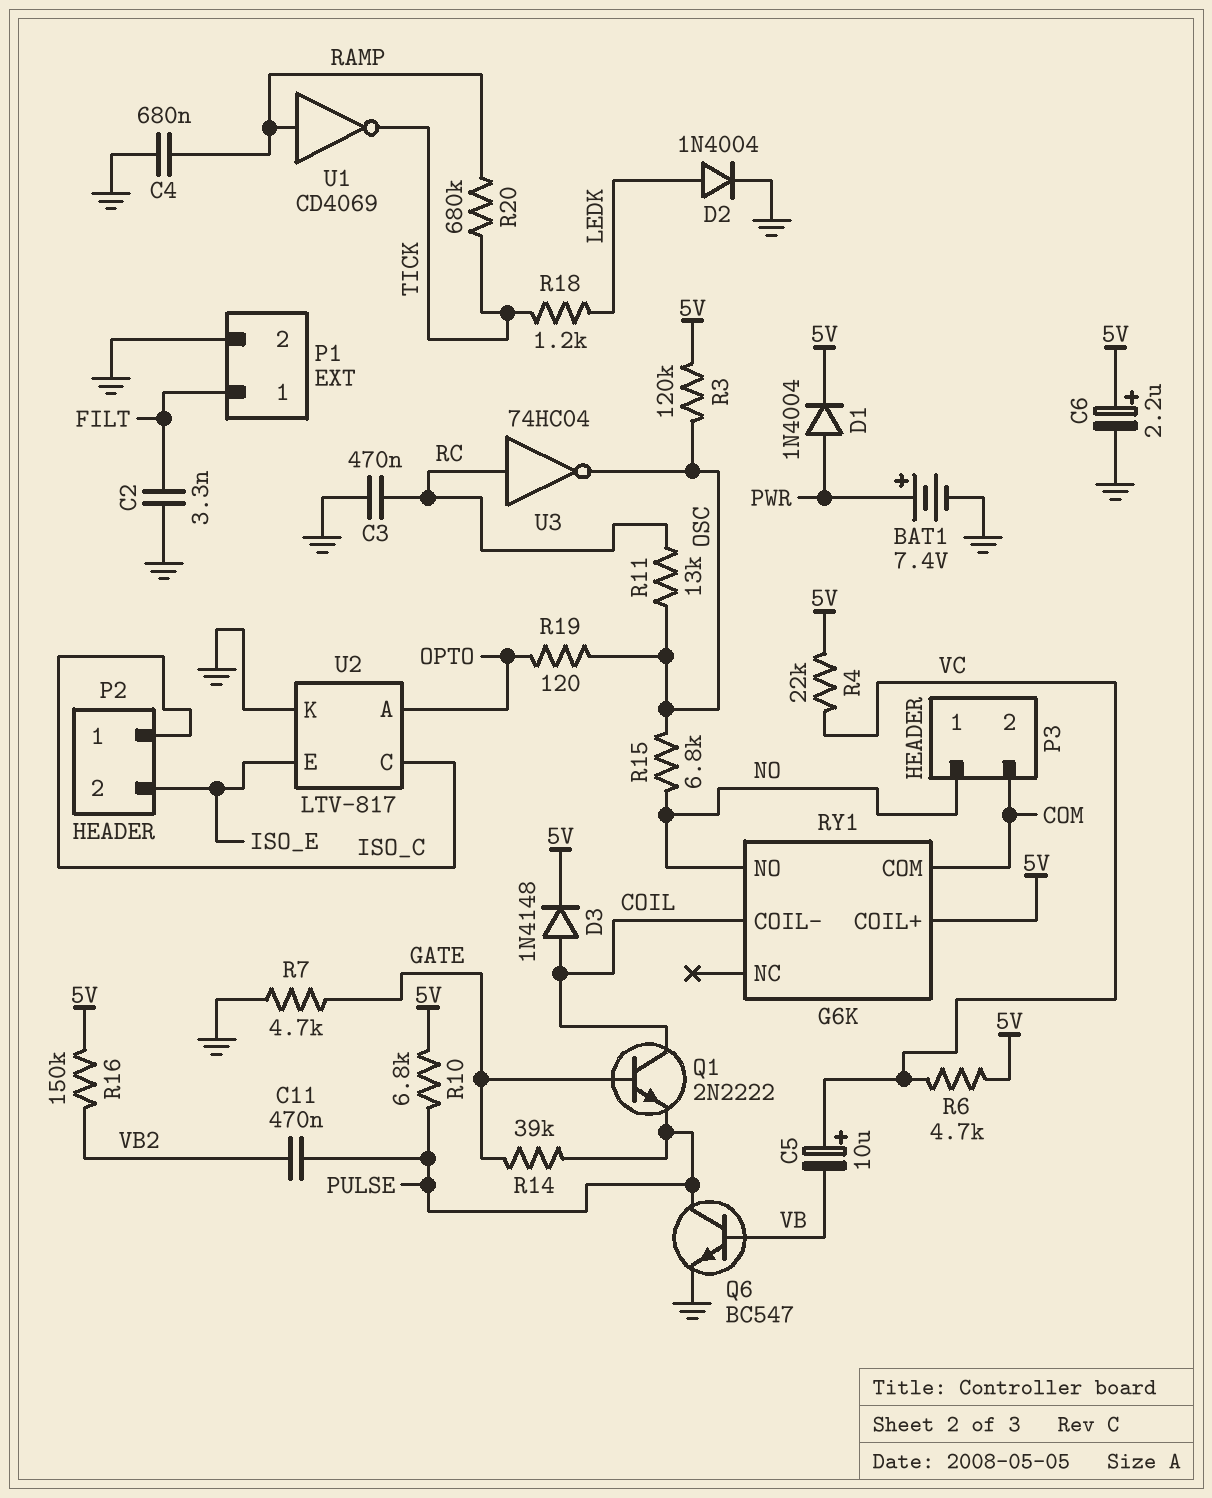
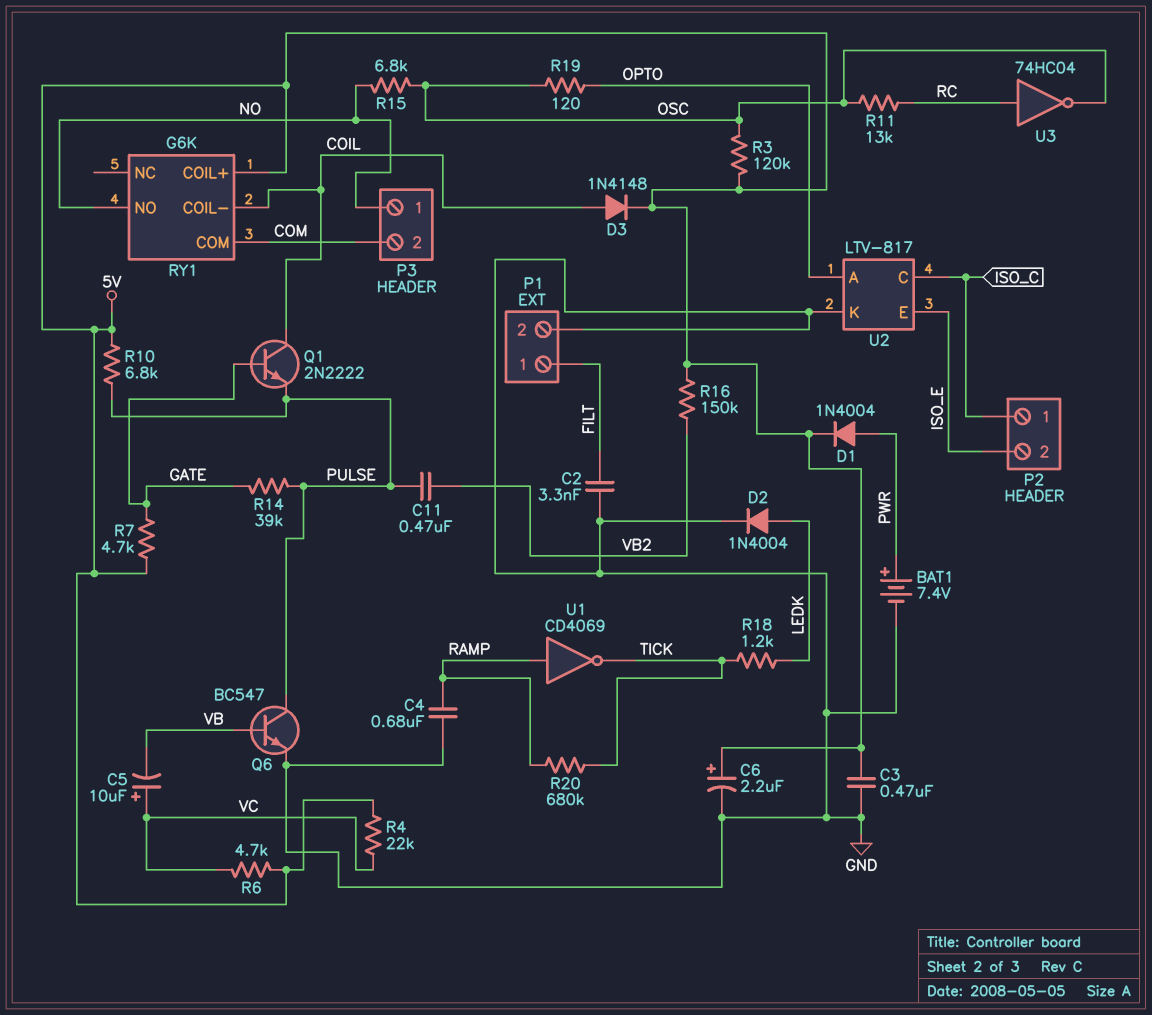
C3: 470nF (GND, RC) -> 470nF (5V, GND)
R7: 4.7k (GATE, GND) -> 4.7k (5V, GATE)

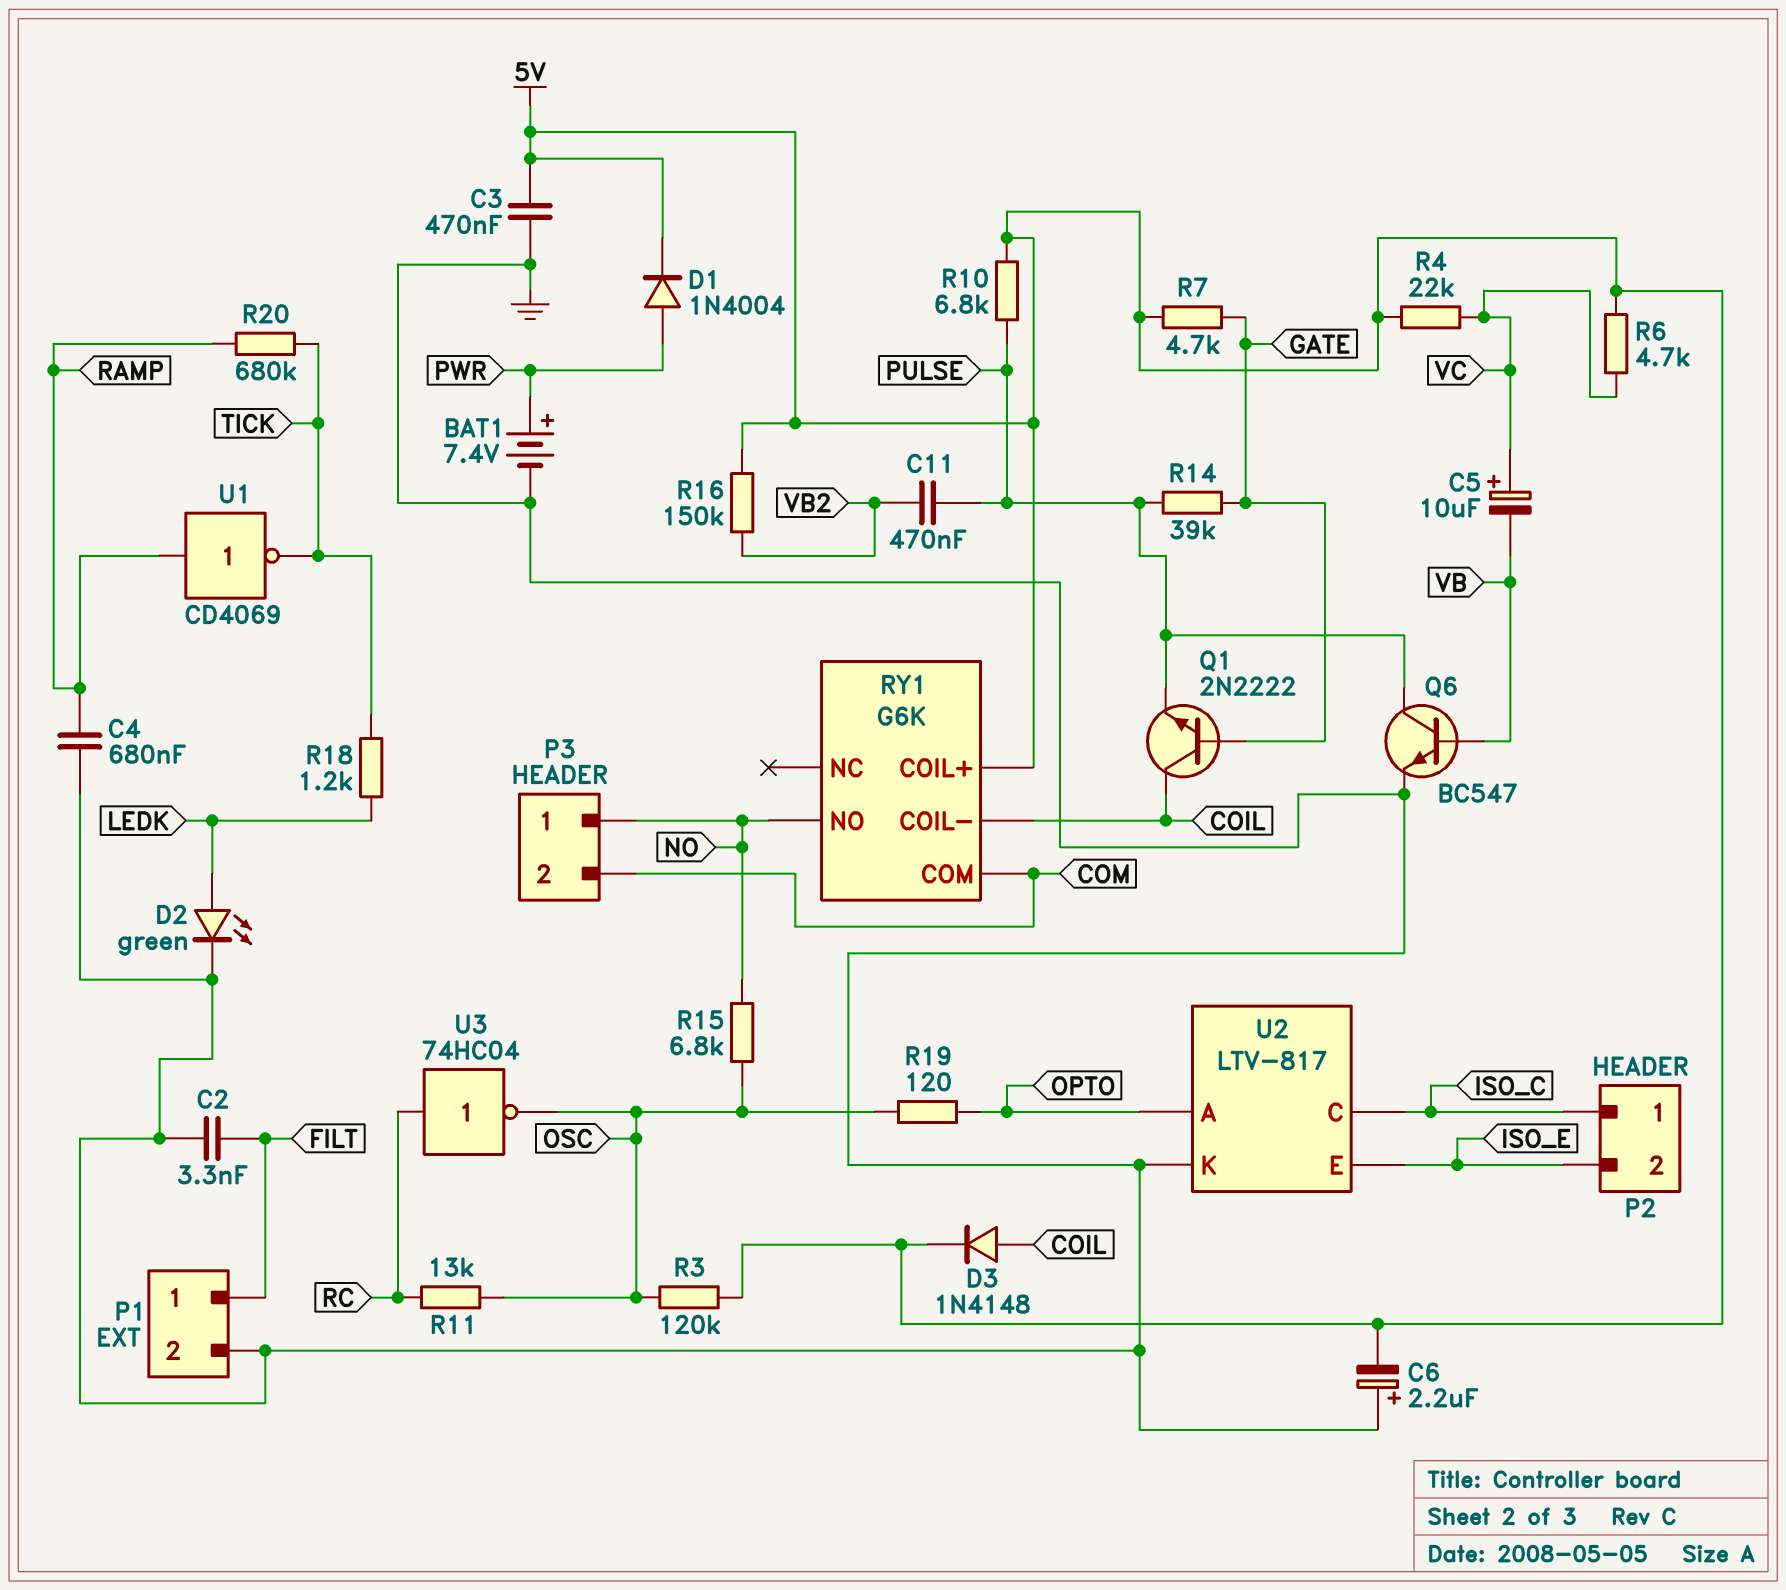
C6: 2.2uF (plus 5V, minus GND) -> 2.2uF (plus GND, minus 5V)
D2: diode 1N4004 (A LEDK, K GND) -> LED green (A LEDK, K GND)

